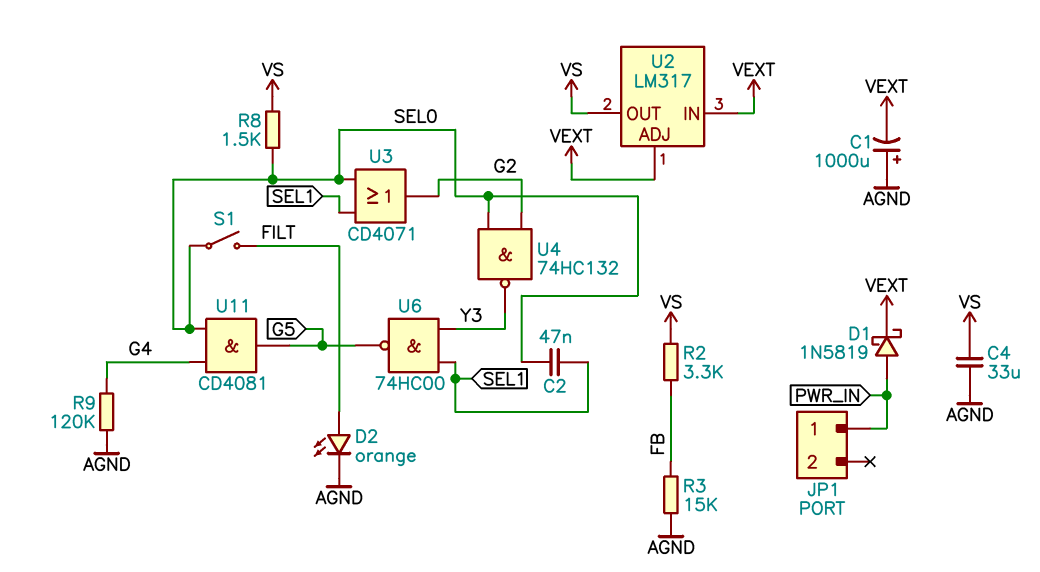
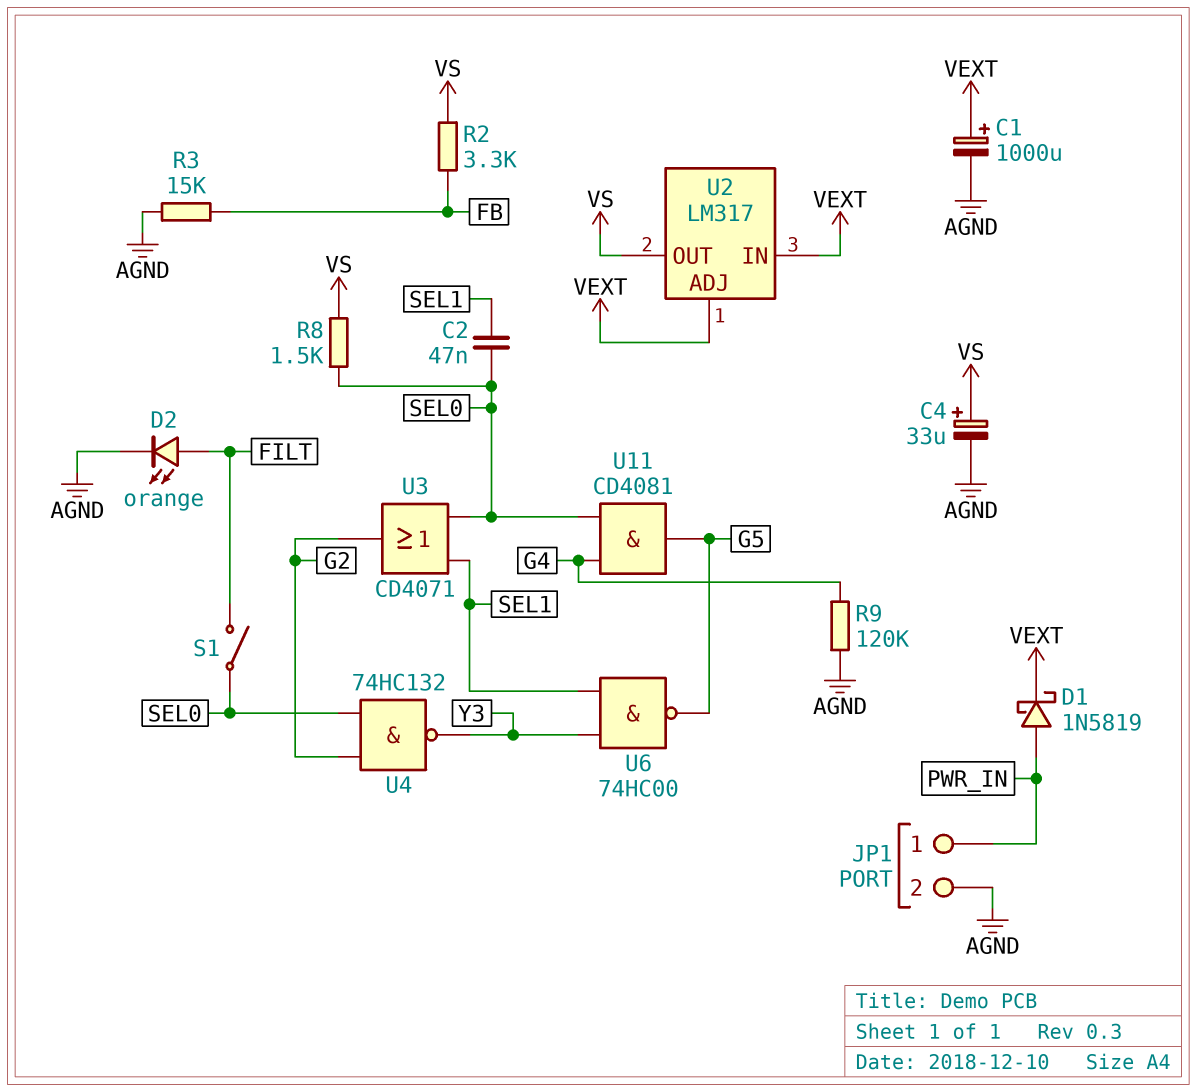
C1: 1000uF (plus AGND, minus VEXT) -> 1000uF (plus VEXT, minus AGND)
C4: 33uF (AGND, VS) -> 33uF (plus VS, minus AGND)
JP1 pin 2: none -> AGND

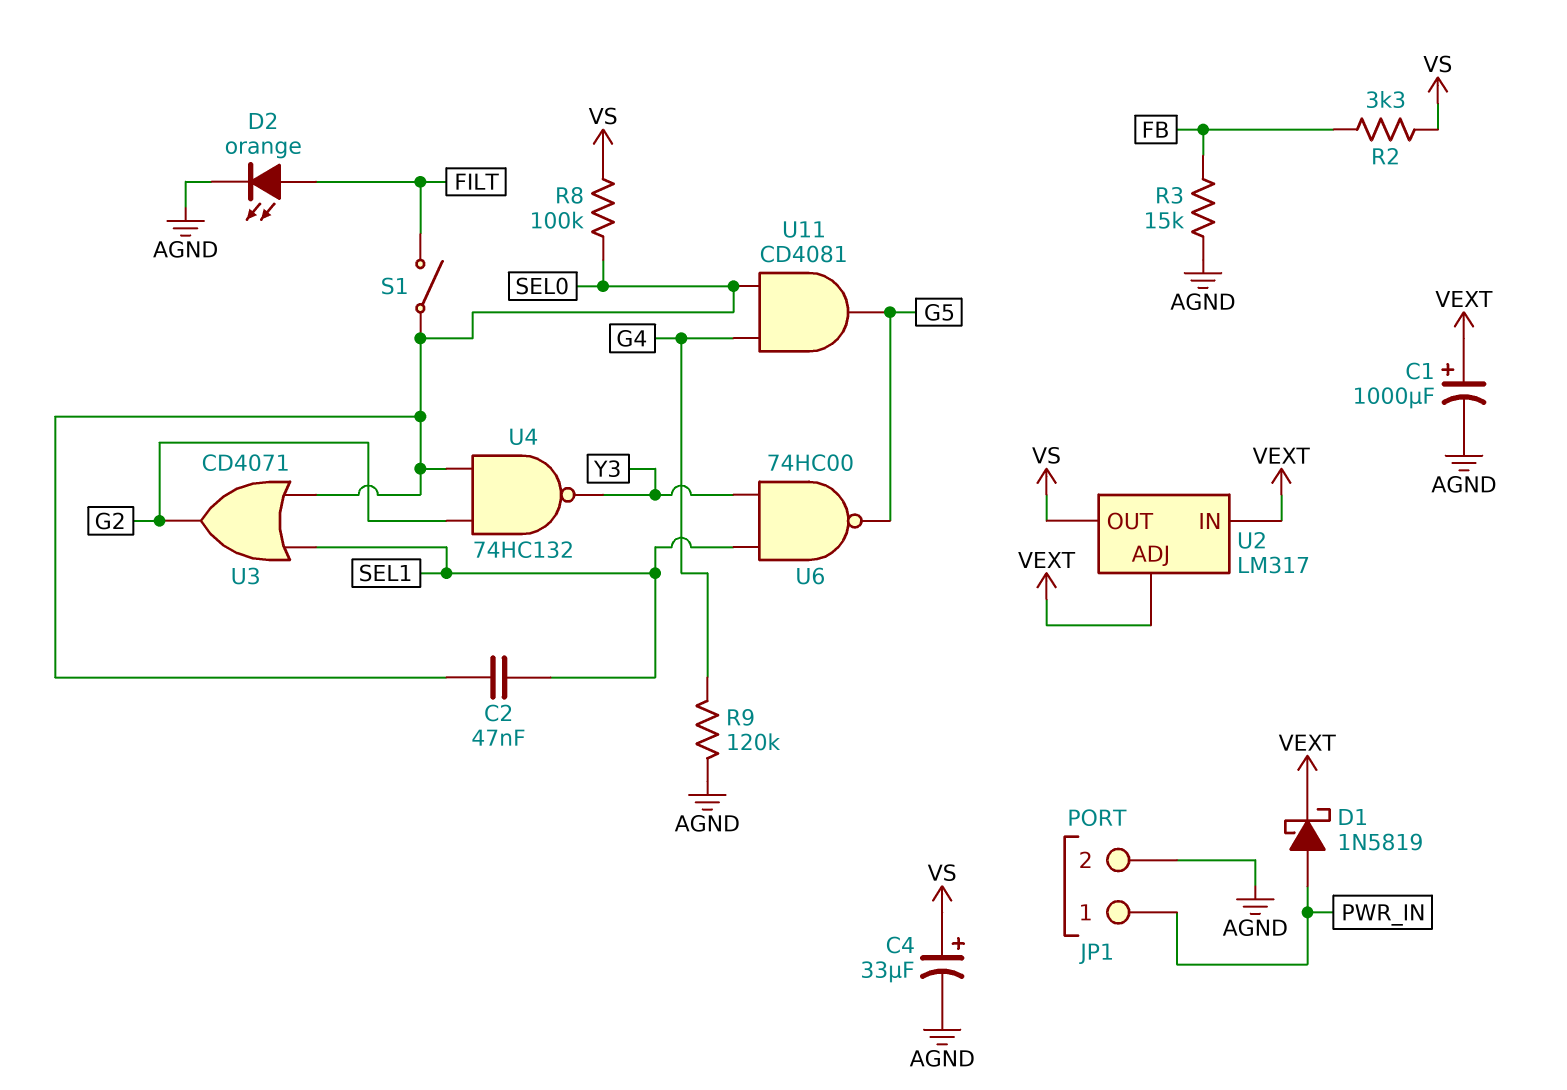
R8: 1.5k (SEL0, VS) -> 100k (SEL0, VS)

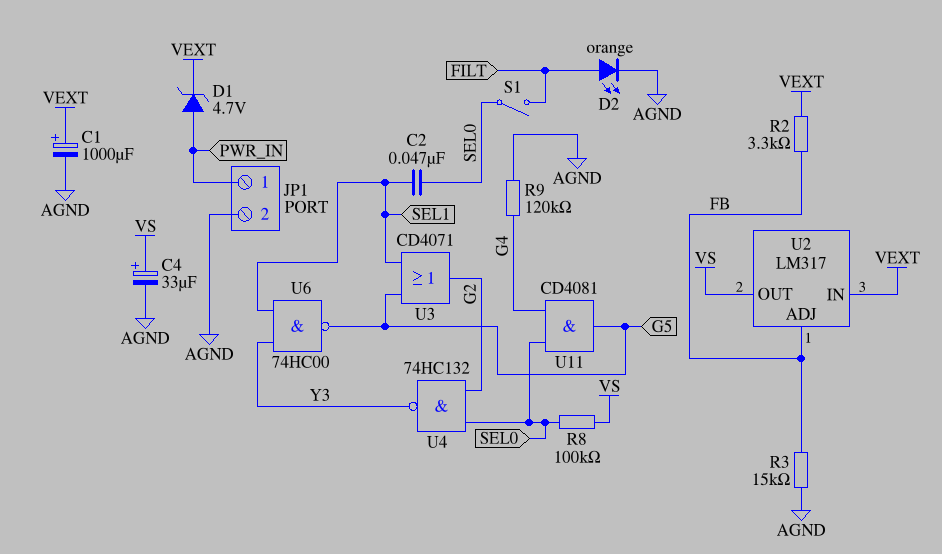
D1: schottky 1N5819 (A PWR_IN, K VEXT) -> zener 4.7V (A PWR_IN, K VEXT)
R2: 3.3k (FB, VS) -> 3.3k (FB, VEXT)
U2 pin ADJ: VEXT -> FB
U3: OR CD4071 (in SEL0, in SEL1, out G2) -> OR CD4071 (in G5, in SEL1, out G2)

